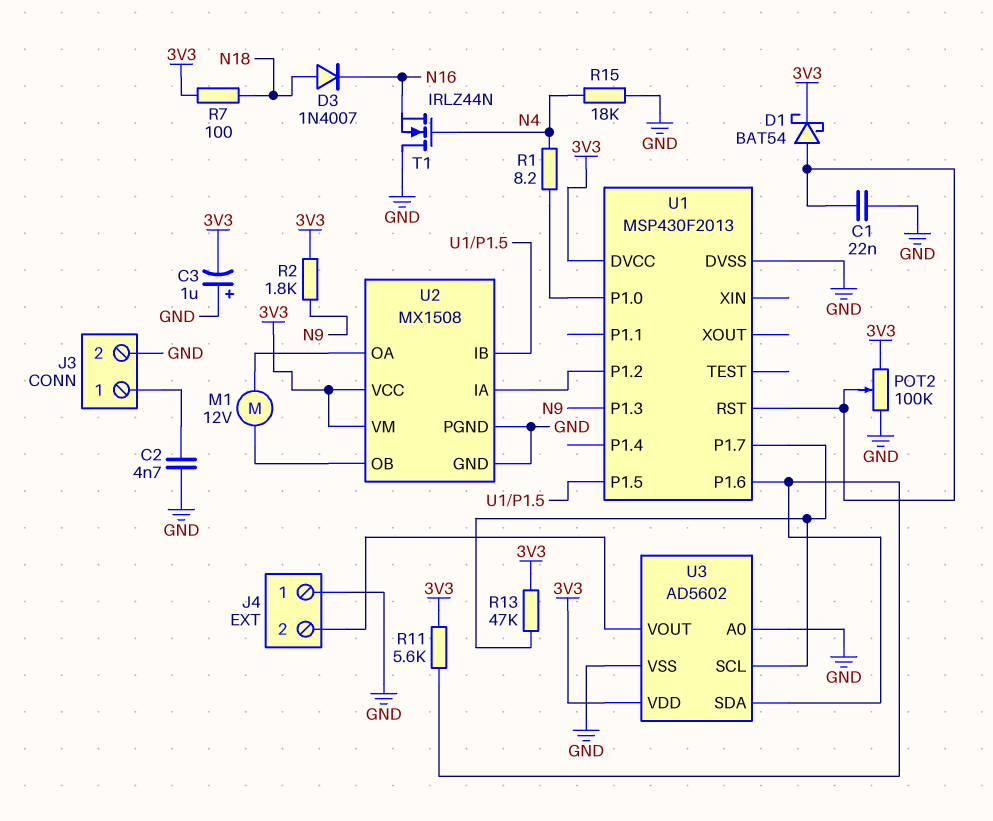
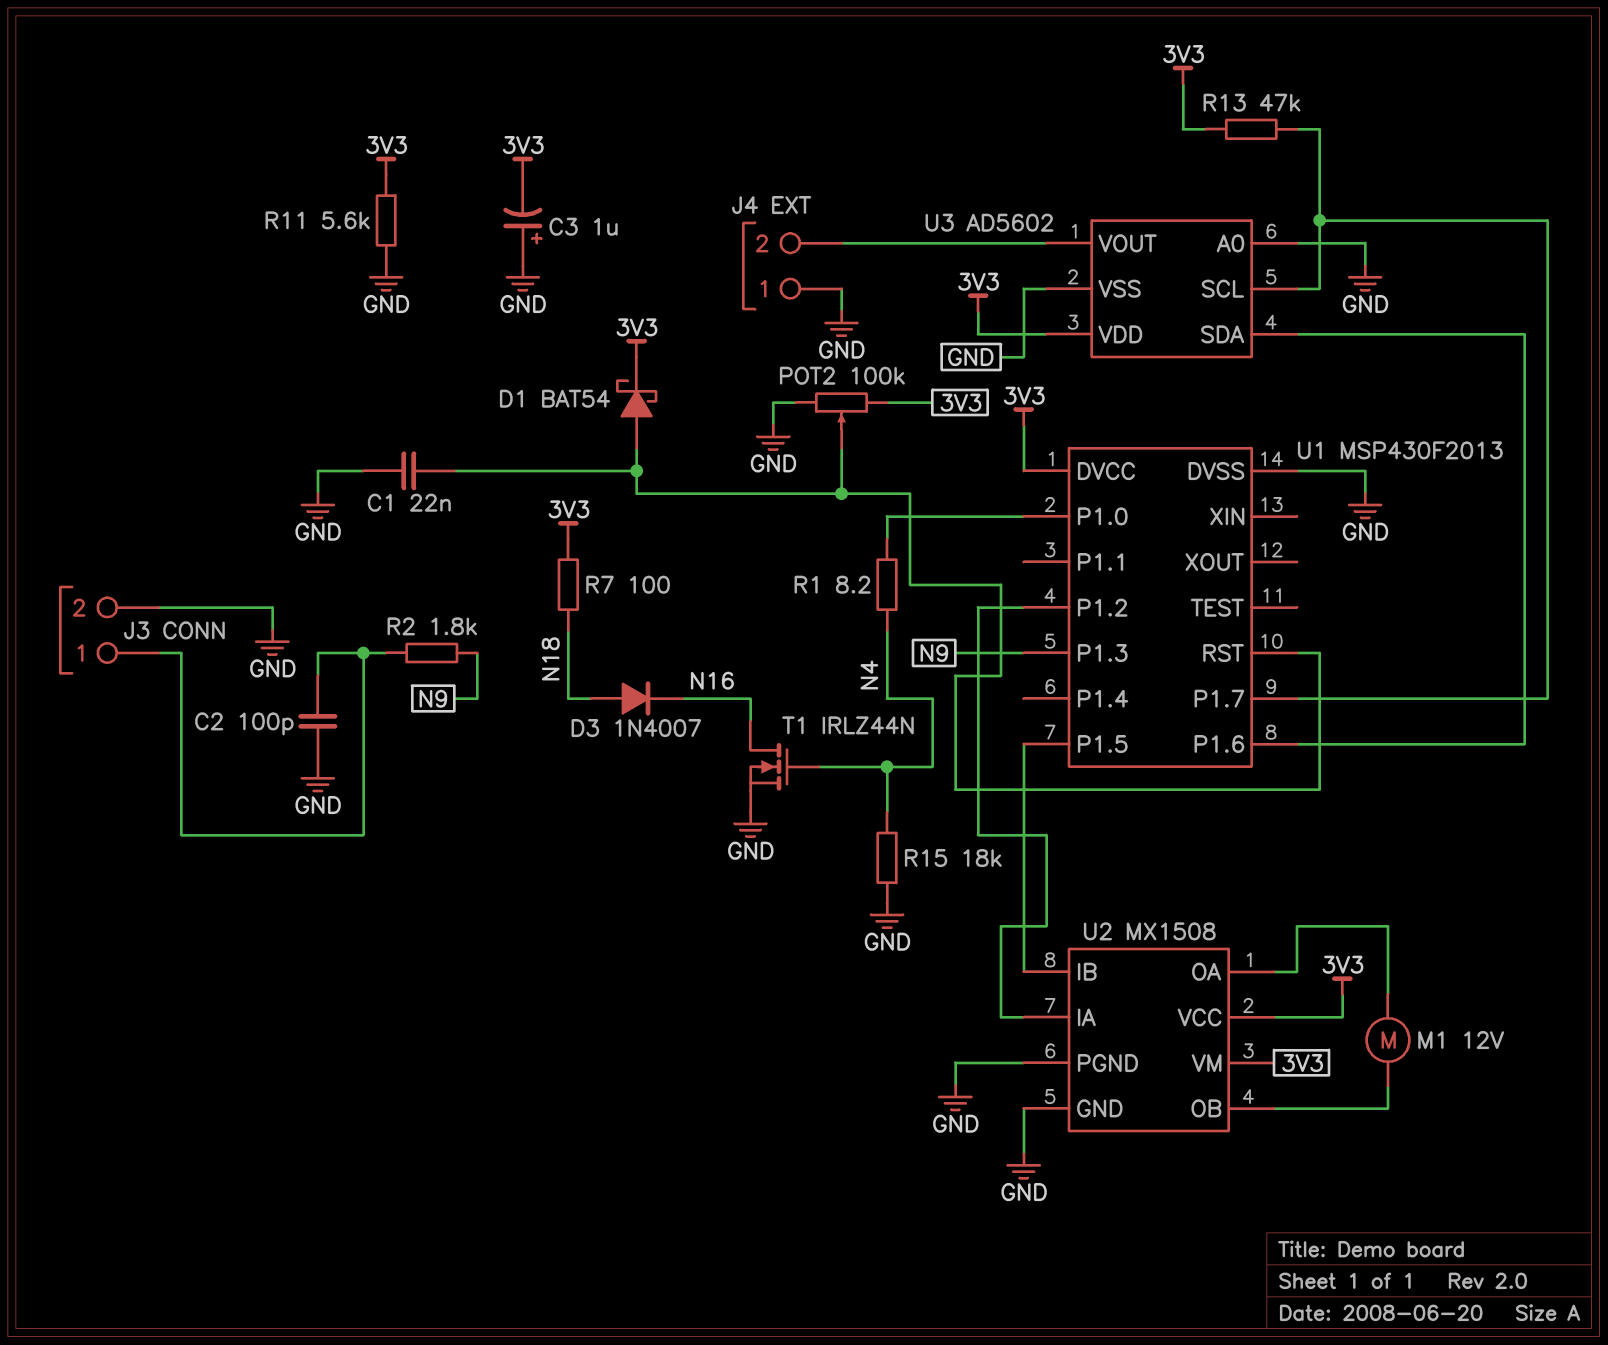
C2: 4.7nF (GND, J3/1) -> 100pF (GND, J3/1)
R2: 1.8k (3V3, N9) -> 1.8k (J3/1, N9)
R11: 5.6k (3V3, U1/P1.6) -> 5.6k (3V3, GND)
T1: NMOS IRLZ44N (G N4, D GND, S N16) -> NMOS IRLZ44N (G N4, D N16, S GND)

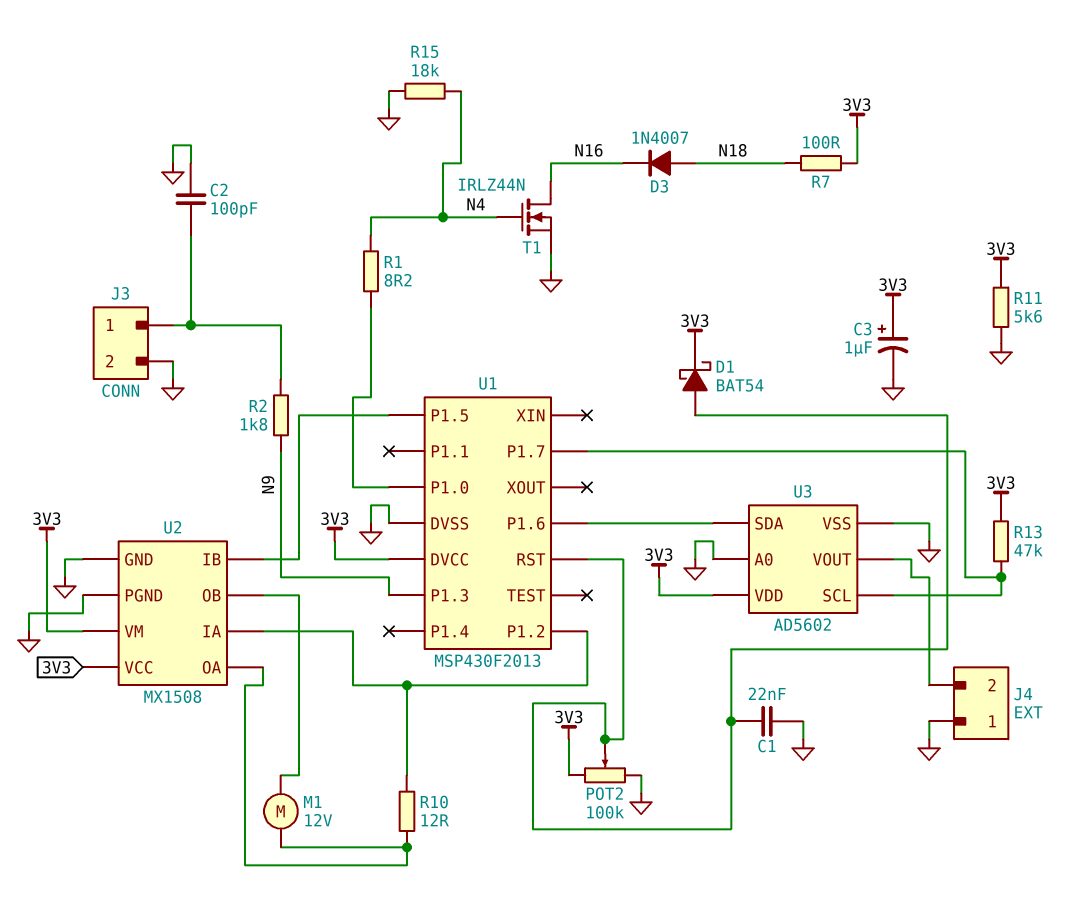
C3: 1uF (plus GND, minus 3V3) -> 1uF (plus 3V3, minus GND)
R10: none -> 12 (U1/P1.2, U2/OA)

